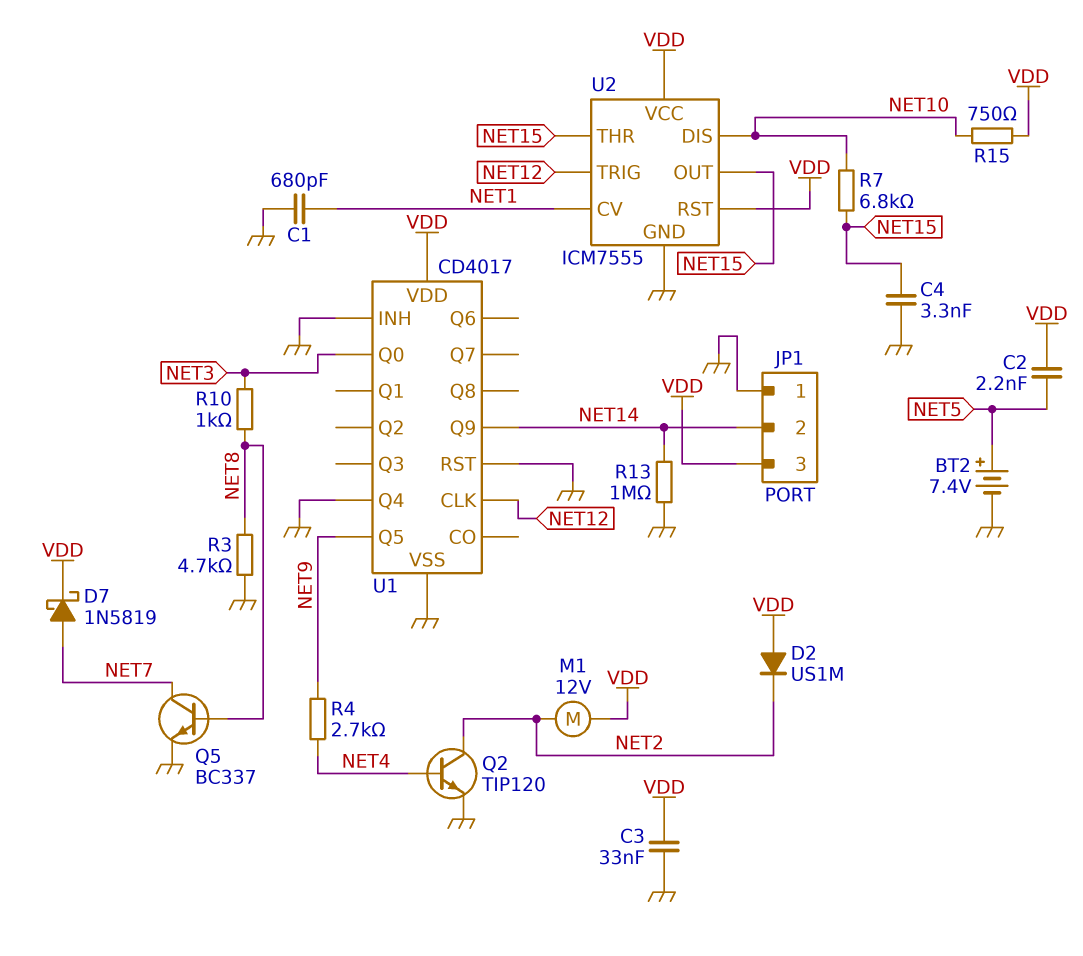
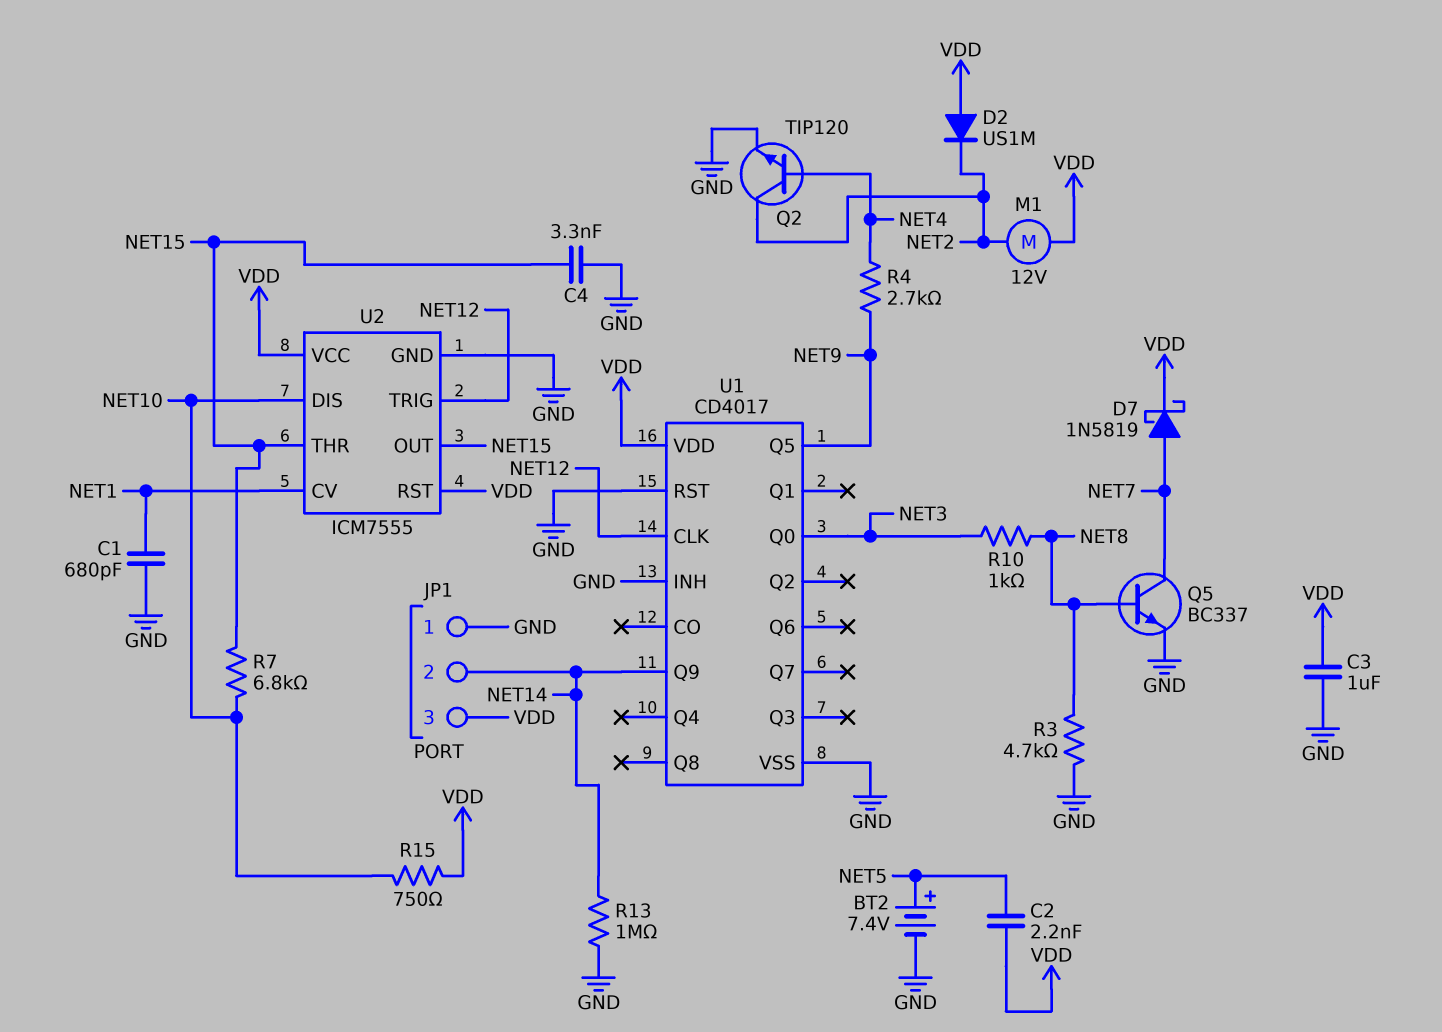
C3: 33nF (GND, VDD) -> 1uF (GND, VDD)
U1 pin Q4: GND -> none

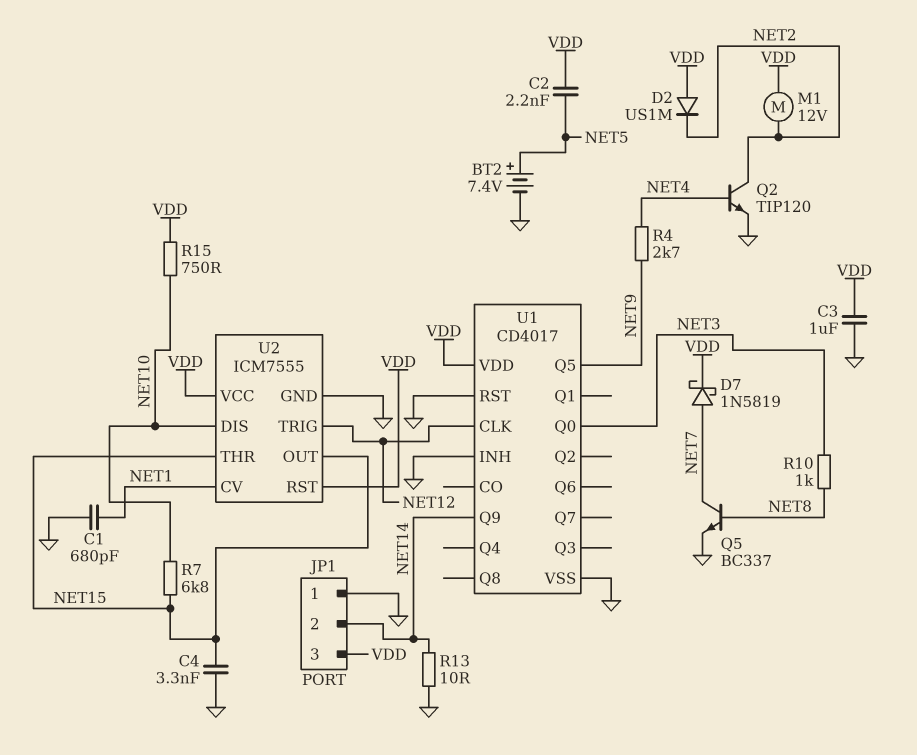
R3: 4.7k (GND, NET8) -> none
R13: 1M (GND, NET14) -> 10 (GND, NET14)

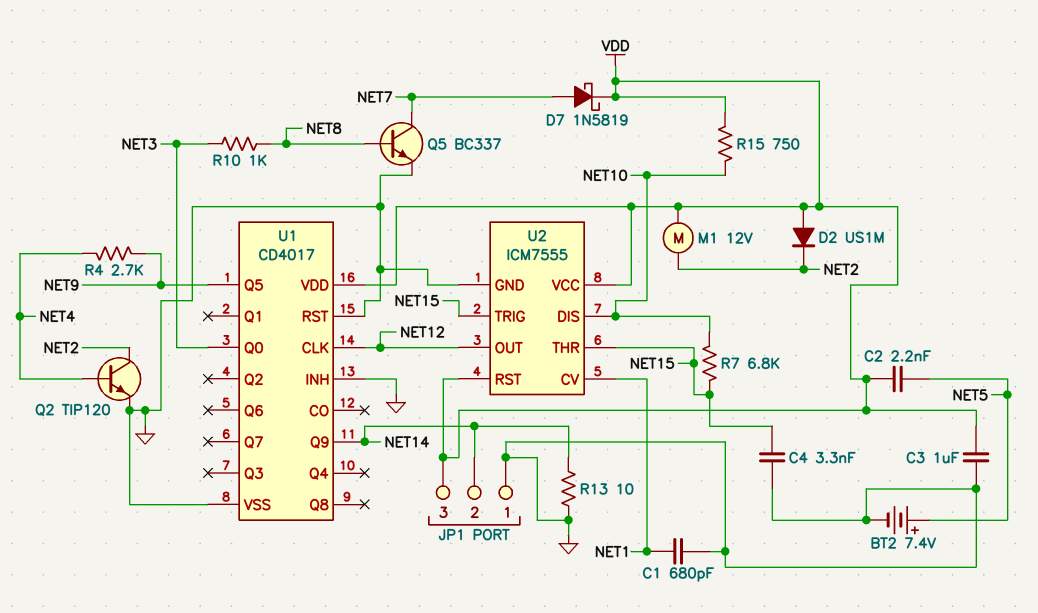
U2 pin OUT: NET15 -> NET12
U2 pin TRIG: NET12 -> NET15

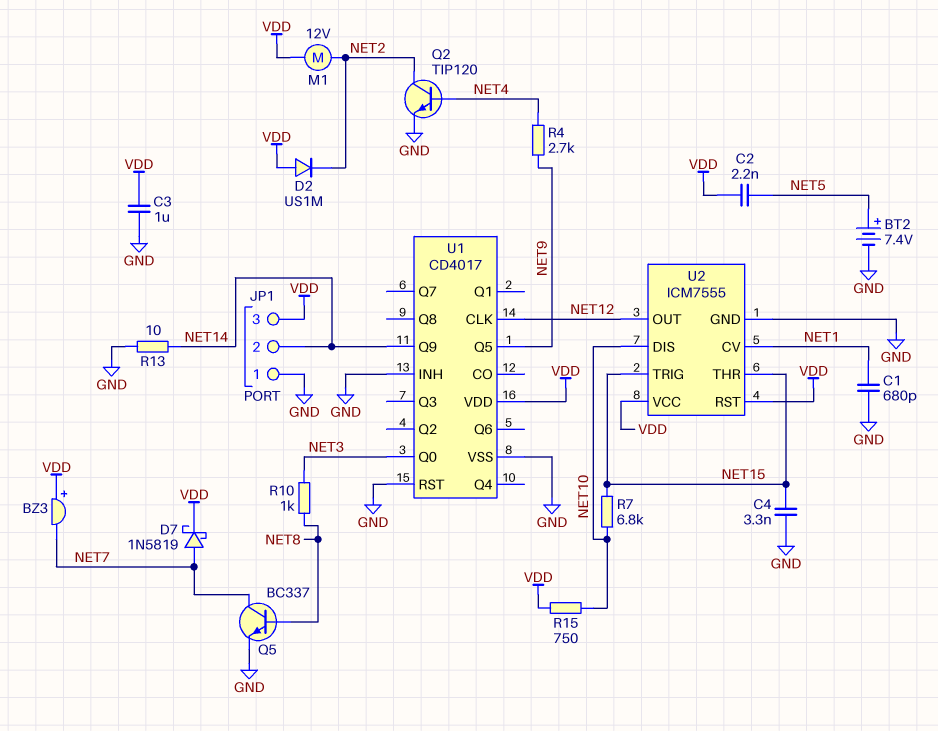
BZ3: none -> buzzer (plus VDD, minus NET7)

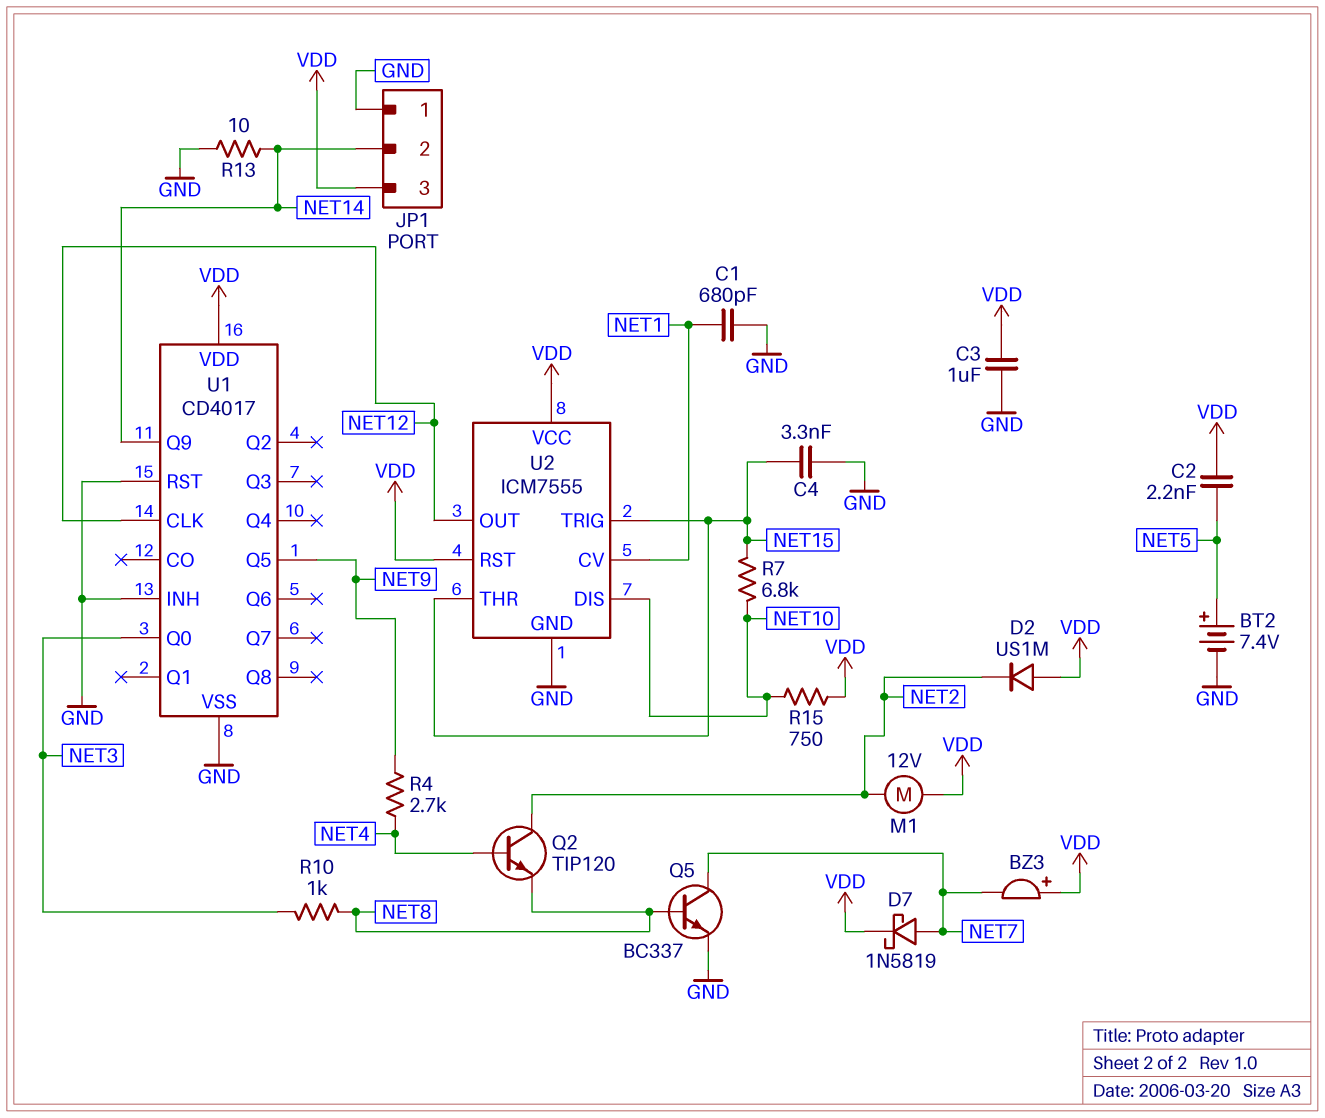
Q2: NPN TIP120 (B NET4, C NET2, E GND) -> NPN TIP120 (B NET4, C NET2, E NET8)

